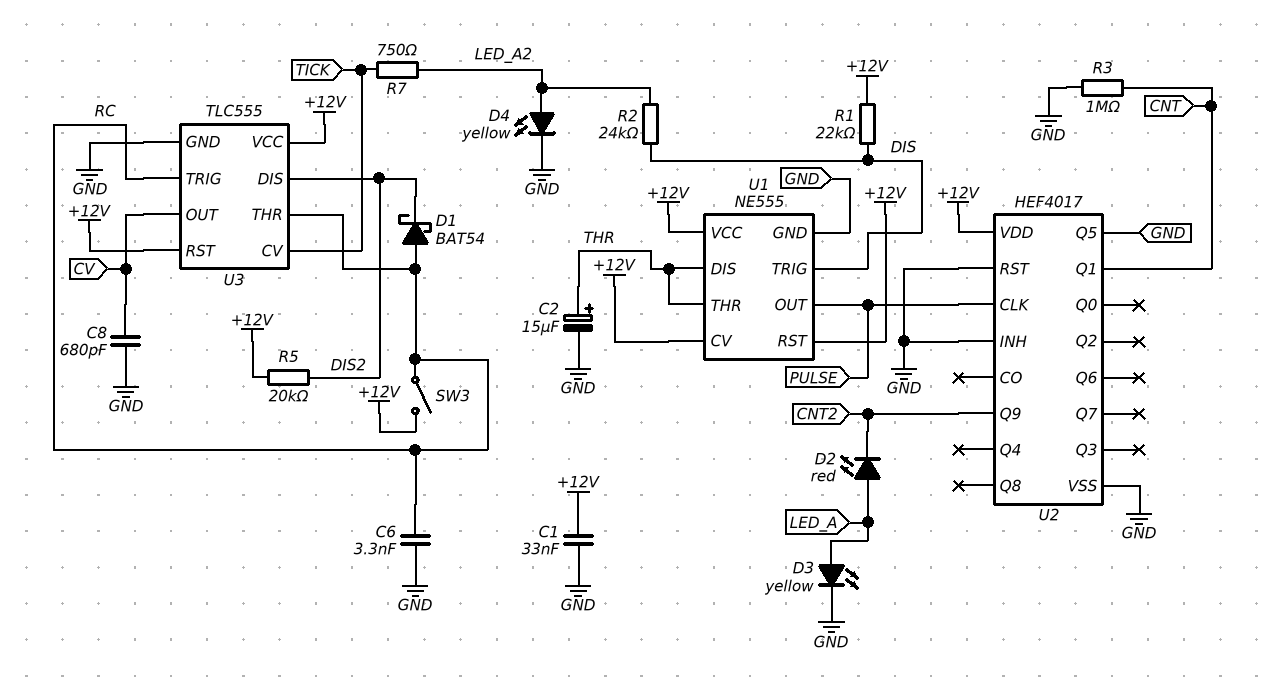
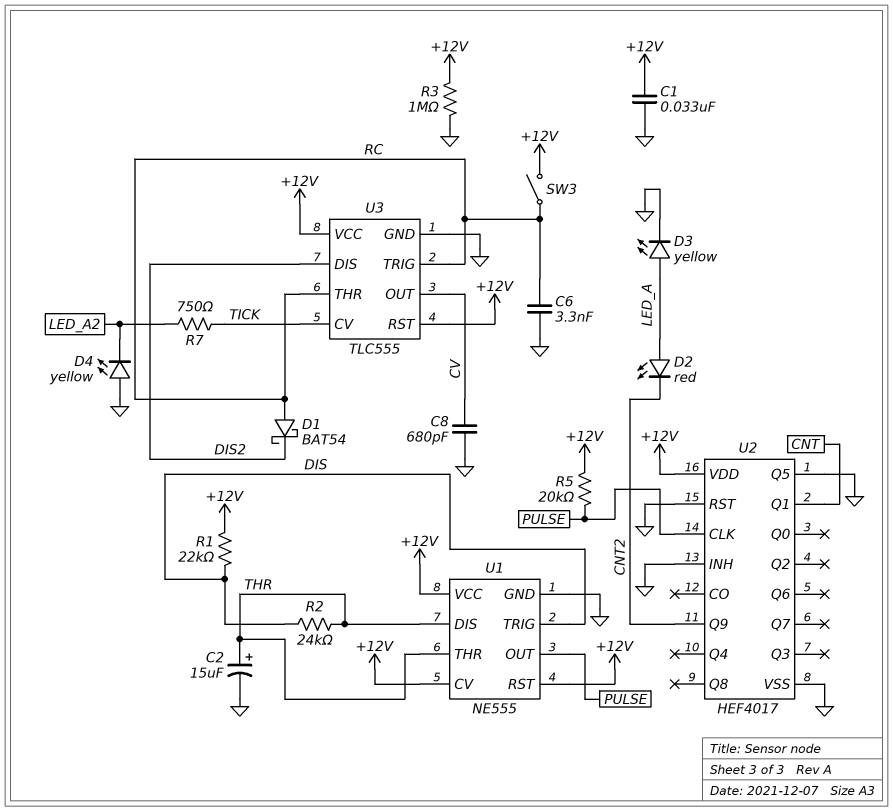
D4: LED yellow (A LED_A2, K GND) -> LED yellow (A GND, K LED_A2)
R2: 24k (DIS, LED_A2) -> 24k (DIS, THR)
R3: 1M (CNT, GND) -> 1M (+12V, GND)
R5: 20k (+12V, DIS2) -> 20k (+12V, PULSE)

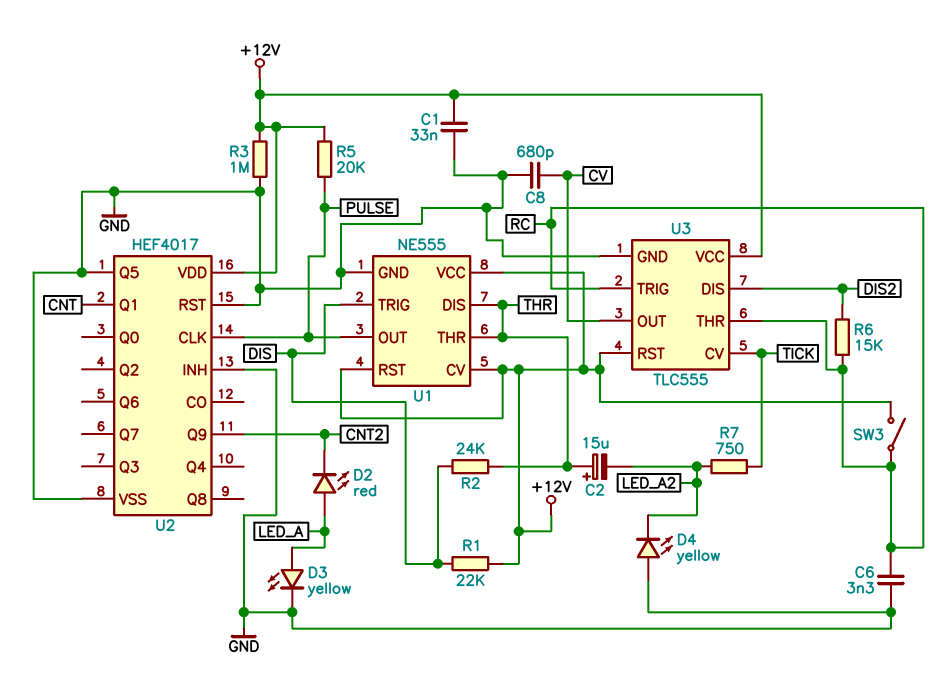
C2: 15uF (plus THR, minus GND) -> 15uF (plus THR, minus LED_A2)
D1: schottky BAT54 (A RC, K DIS2) -> none
R6: none -> 15k (DIS2, RC)

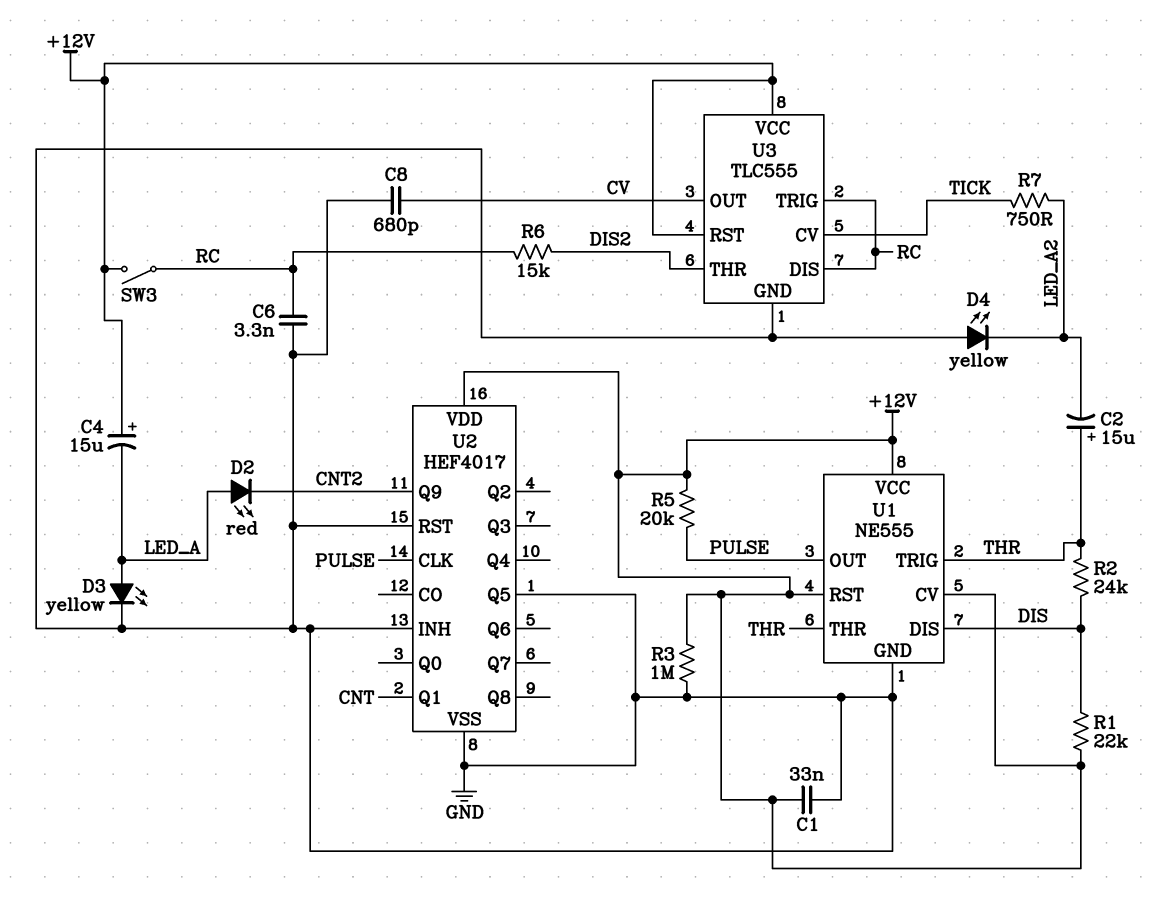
C4: none -> 15uF (plus +12V, minus LED_A)
U1 pin DIS: THR -> DIS
U1 pin TRIG: DIS -> THR
U3 pin DIS: DIS2 -> RC
U3 pin THR: RC -> DIS2

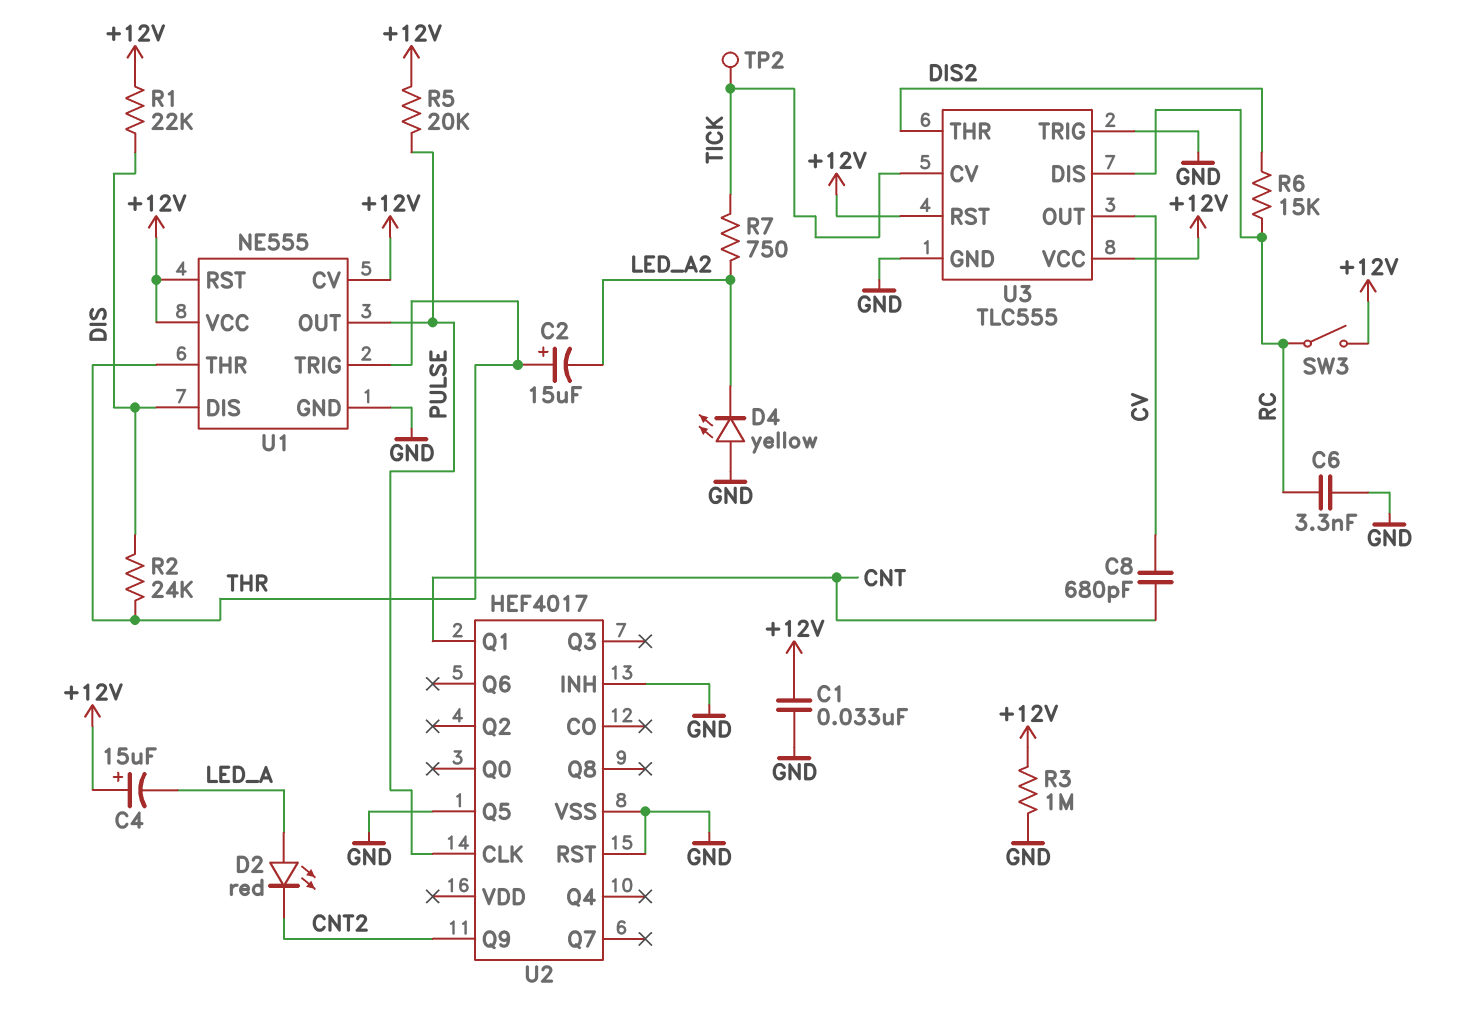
C8: 680pF (CV, GND) -> 680pF (CNT, CV)
D3: LED yellow (A LED_A, K GND) -> none
TP2: none -> test point (TICK)
U2 pin VDD: +12V -> none
U3 pin TRIG: RC -> GND

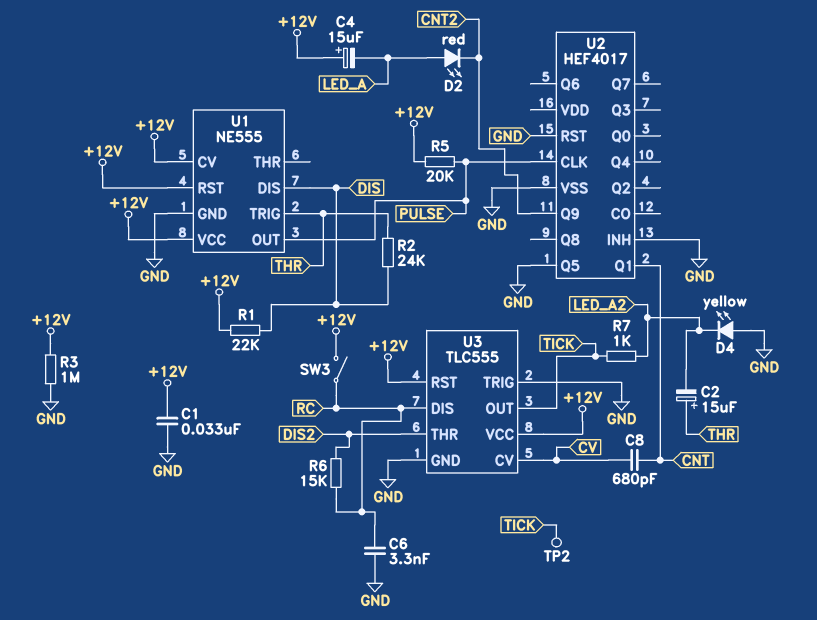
R7: 750 (LED_A2, TICK) -> 1k (LED_A2, TICK)
U1 pin THR: THR -> none
U3 pin CV: TICK -> CV
U3 pin OUT: CV -> TICK

